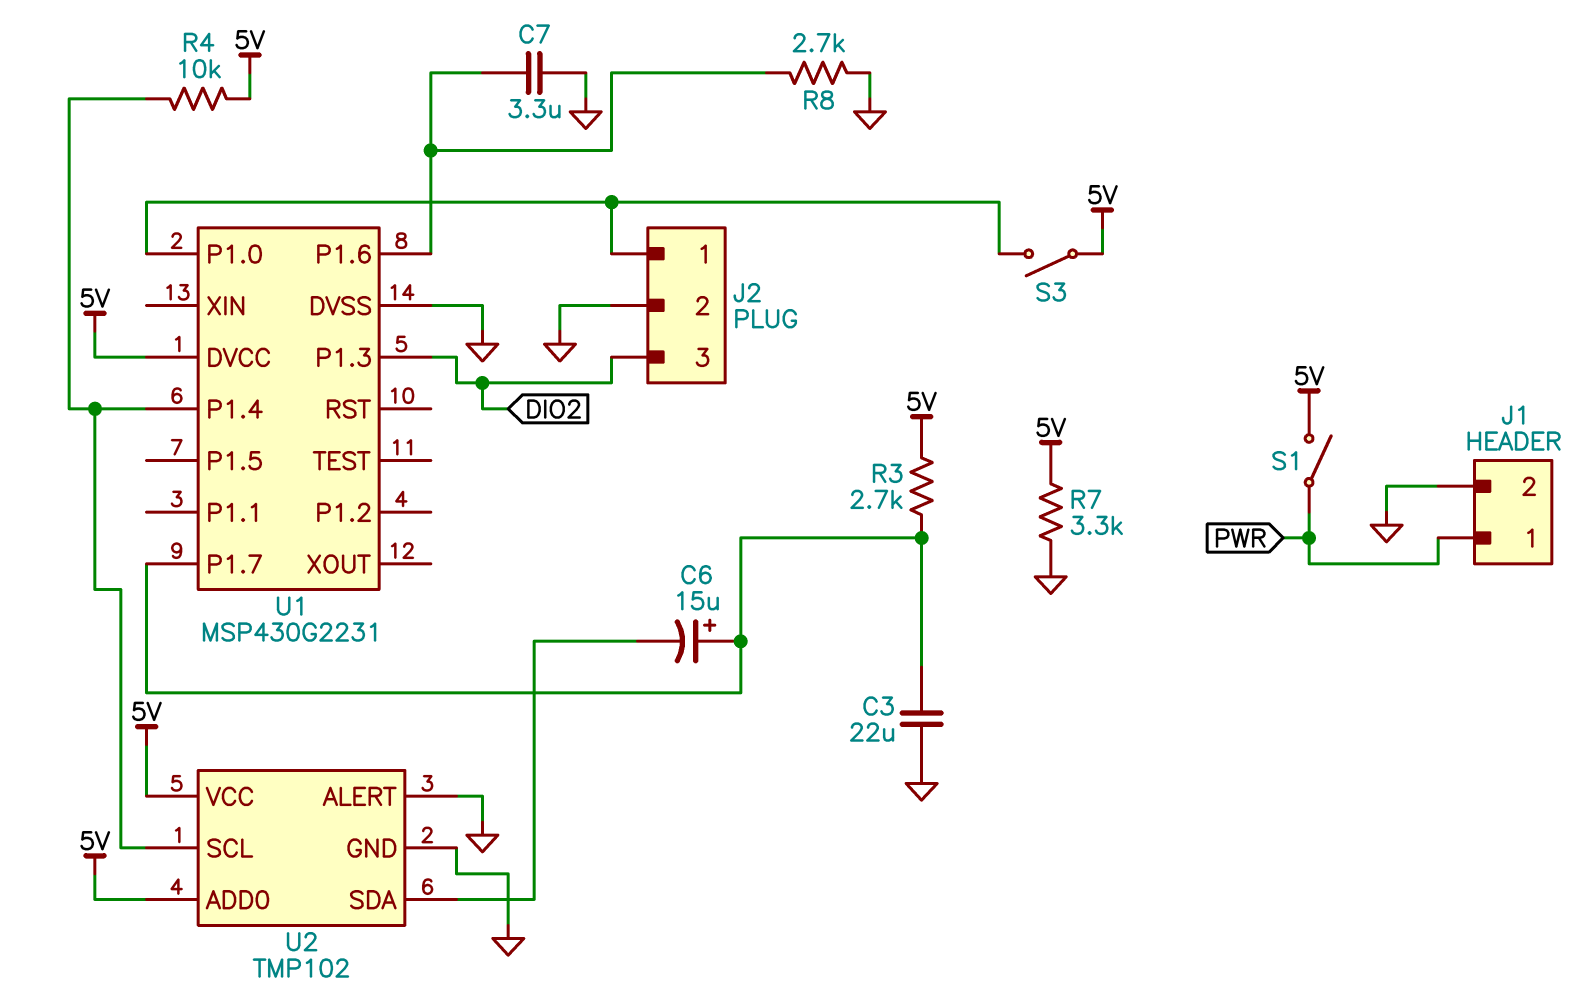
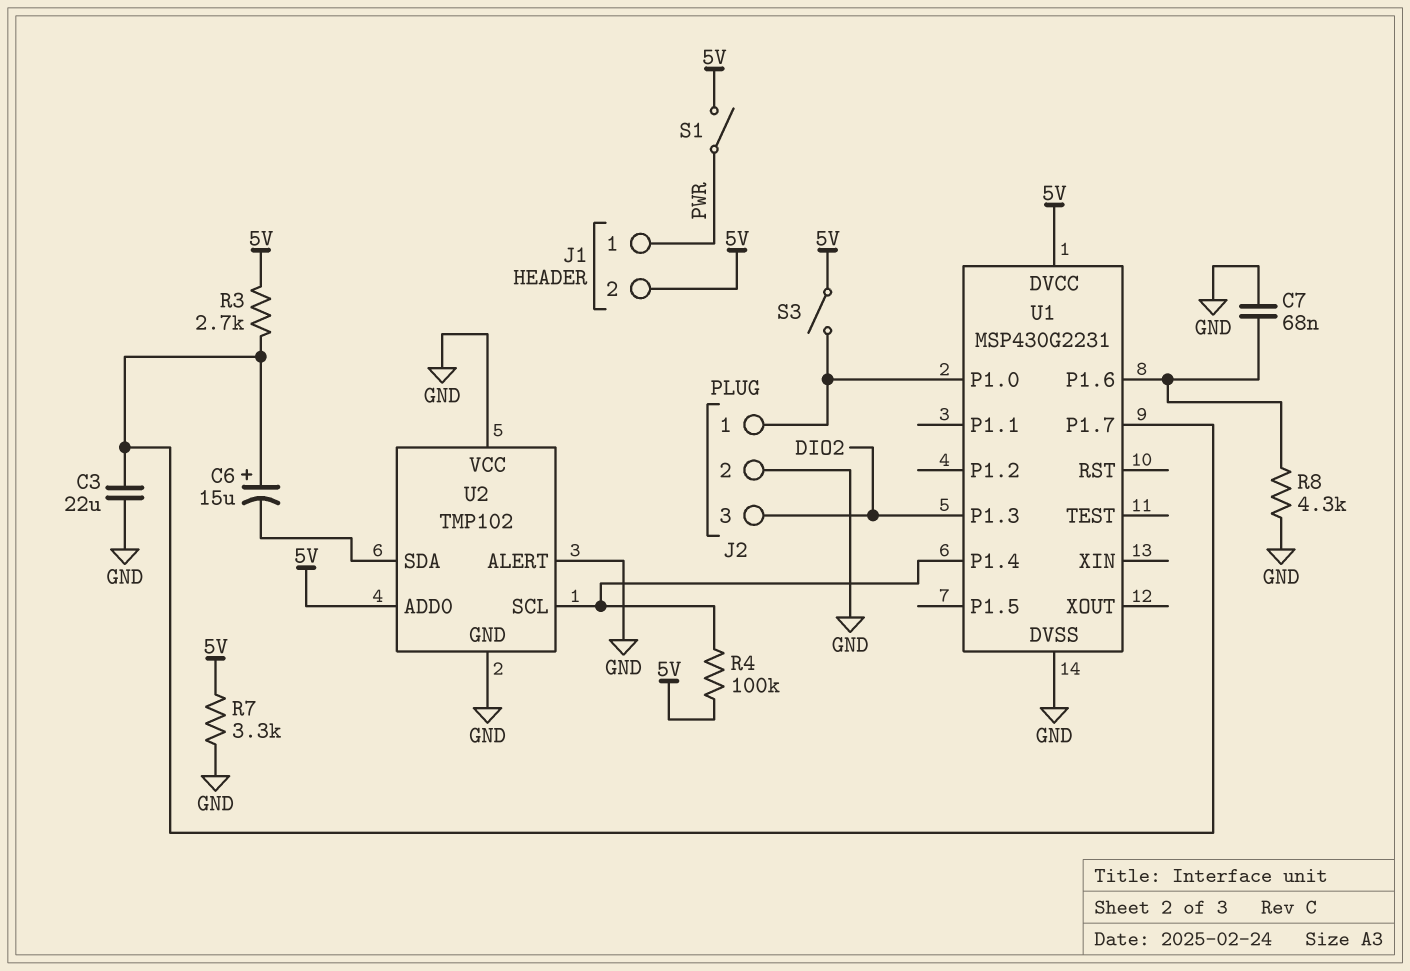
C7: 3.3uF (GND, U1/P1.6) -> 68nF (GND, U1/P1.6)
J1 pin 2: GND -> 5V
R4: 10k (5V, U1/P1.4) -> 100k (5V, U1/P1.4)
R8: 2.7k (GND, U1/P1.6) -> 4.3k (GND, U1/P1.6)
U2 pin VCC: 5V -> GND

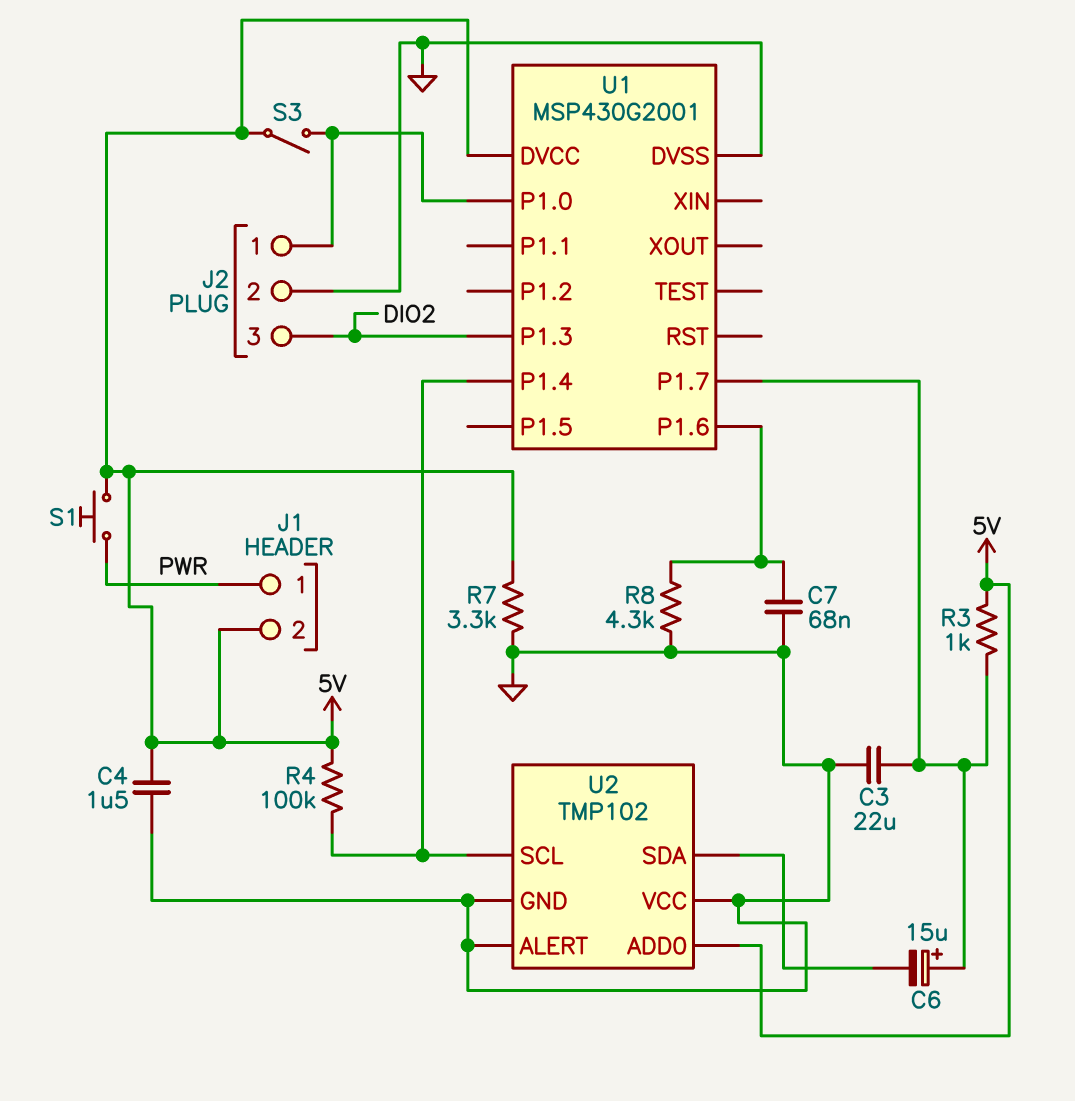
C4: none -> 1.5uF (5V, GND)
R3: 2.7k (5V, U1/P1.7) -> 1k (5V, U1/P1.7)
S1: switch (5V, PWR) -> button (5V, PWR)
U1: MSP430G2231 -> MSP430G2001

